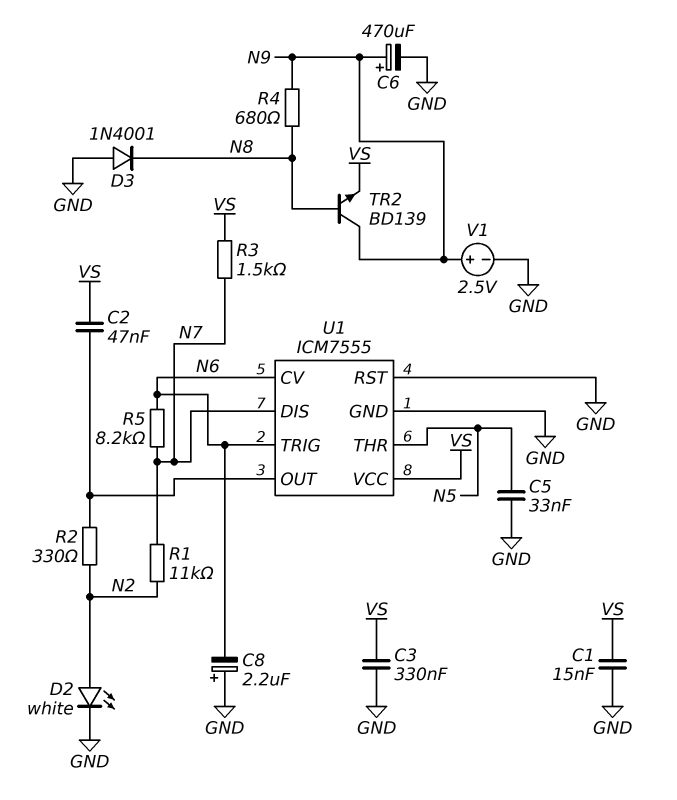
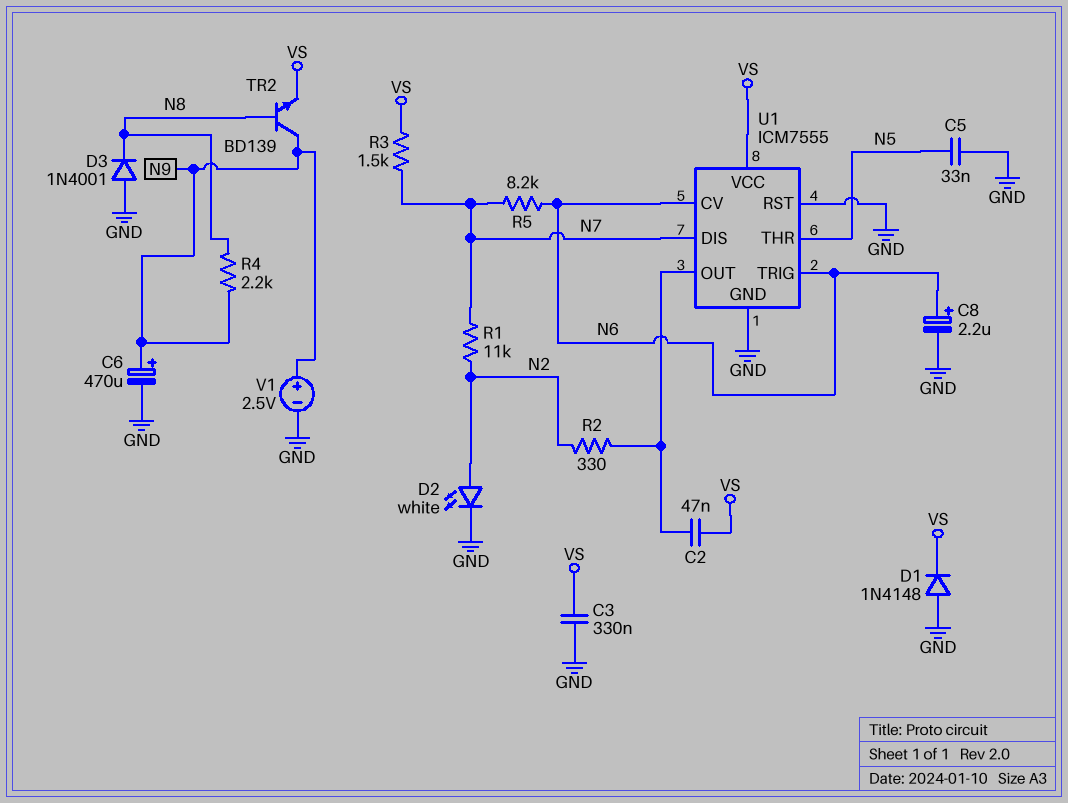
C1: 15nF (GND, VS) -> none
C8: 2.2uF (plus GND, minus N6) -> 2.2uF (plus N6, minus GND)
D1: none -> diode 1N4148 (A GND, K VS)
R4: 680 (N8, N9) -> 2.2k (N8, N9)

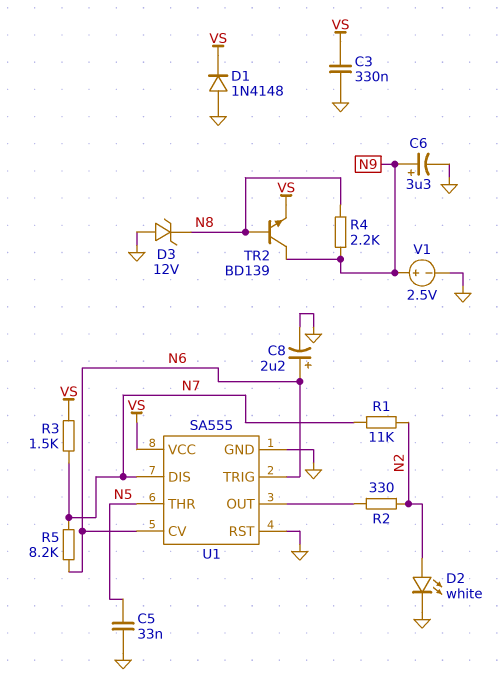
C2: 47nF (U1/OUT, VS) -> none
C6: 470uF (plus N9, minus GND) -> 3.3uF (plus N9, minus GND)
D3: diode 1N4001 (A GND, K N8) -> zener 12V (A GND, K N8)
U1: ICM7555 -> SA555

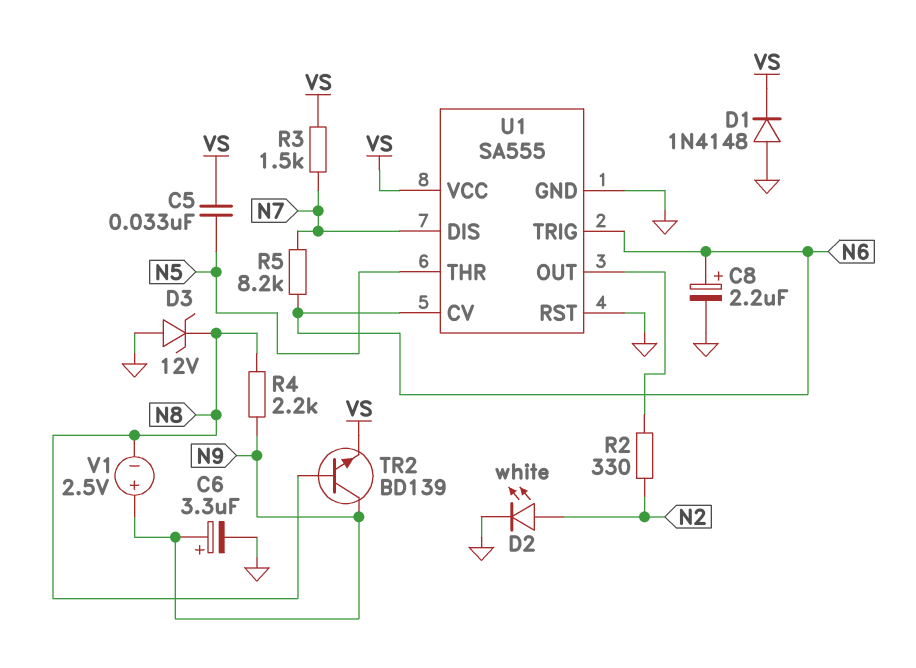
C3: 330nF (GND, VS) -> none
C5: 33nF (GND, N5) -> 33nF (N5, VS)
R1: 11k (N2, N7) -> none
V1: 2.5V (plus N9, minus GND) -> 2.5V (plus N9, minus N8)

